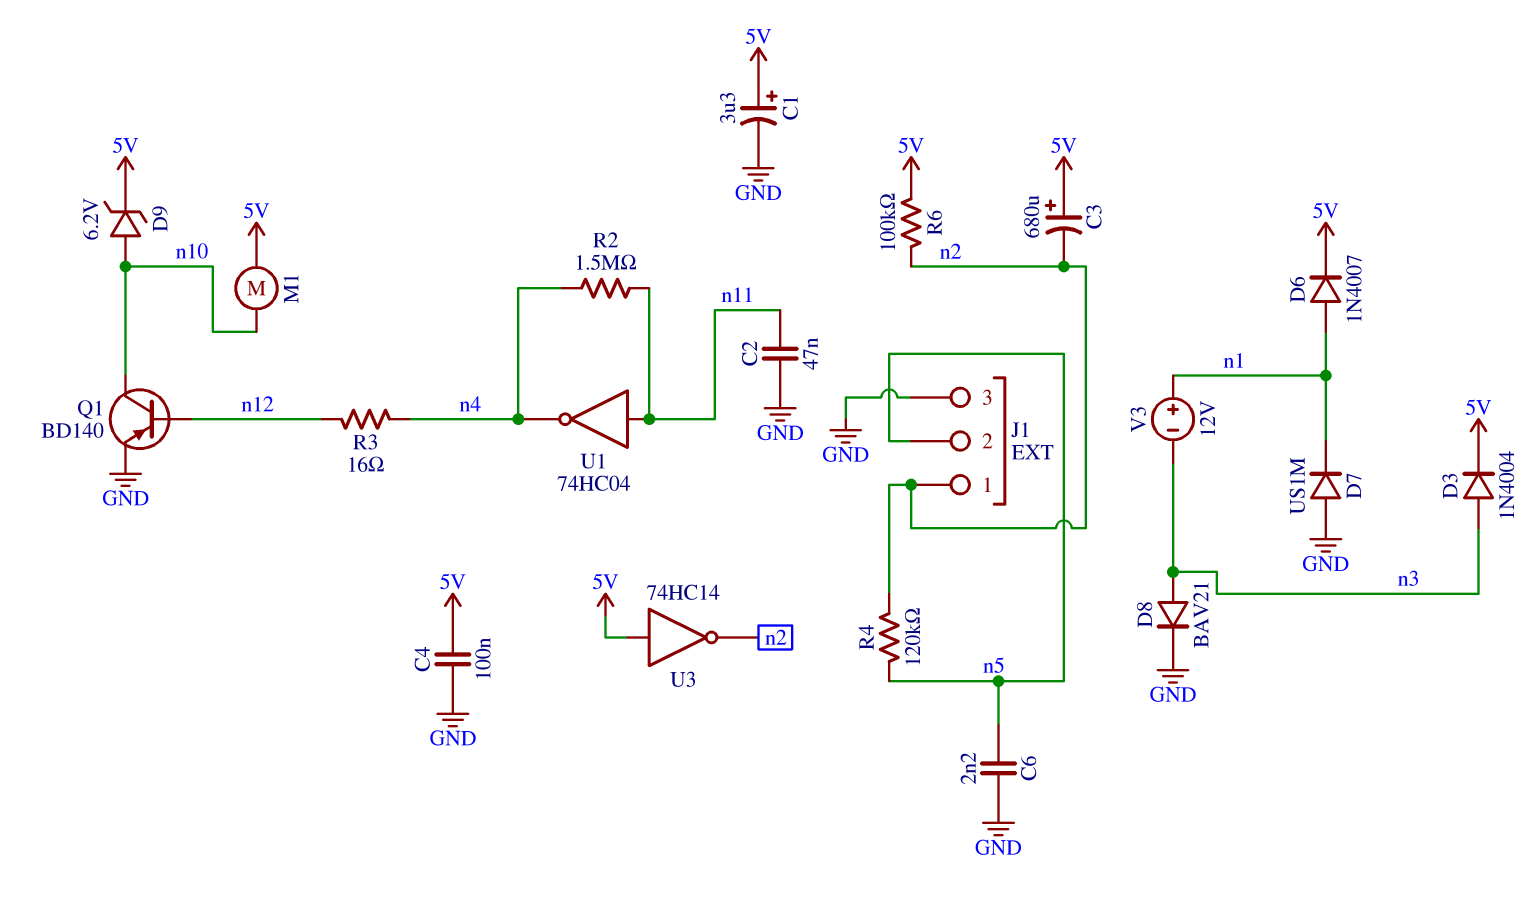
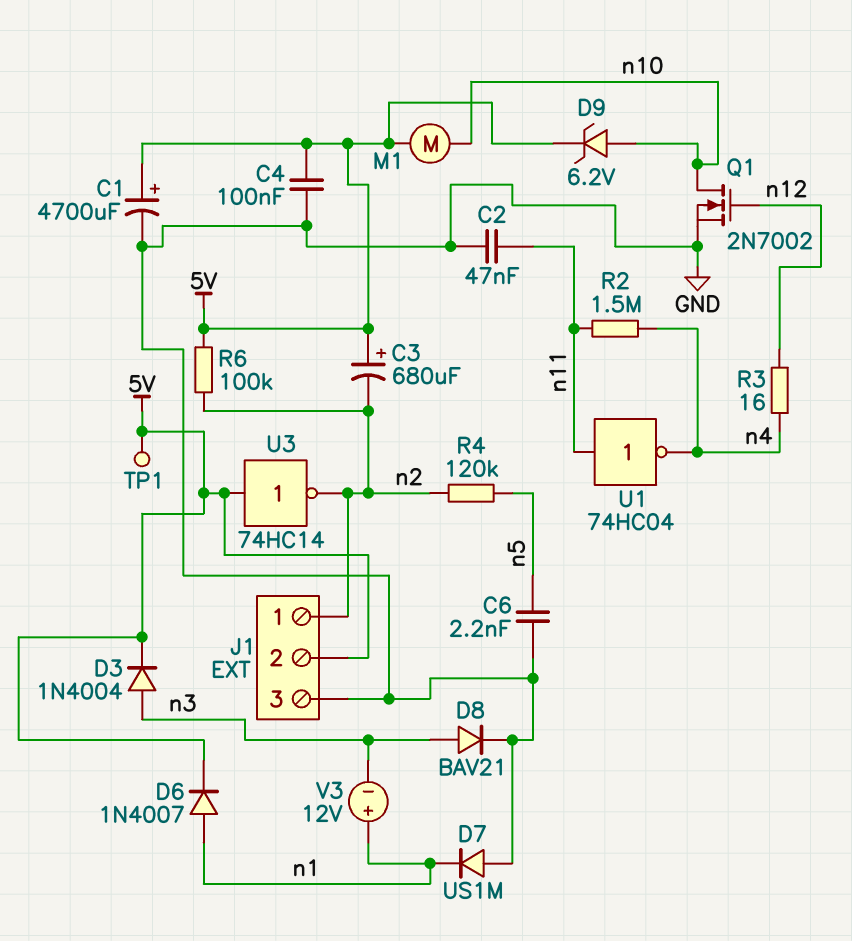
C1: 3.3uF (plus 5V, minus GND) -> 4700uF (plus 5V, minus GND)
J1 pin 2: n5 -> 5V
Q1: PNP BD140 (B n12, C n10, E GND) -> NMOS 2N7002 (G n12, D n10, S GND)
TP1: none -> test point (5V)

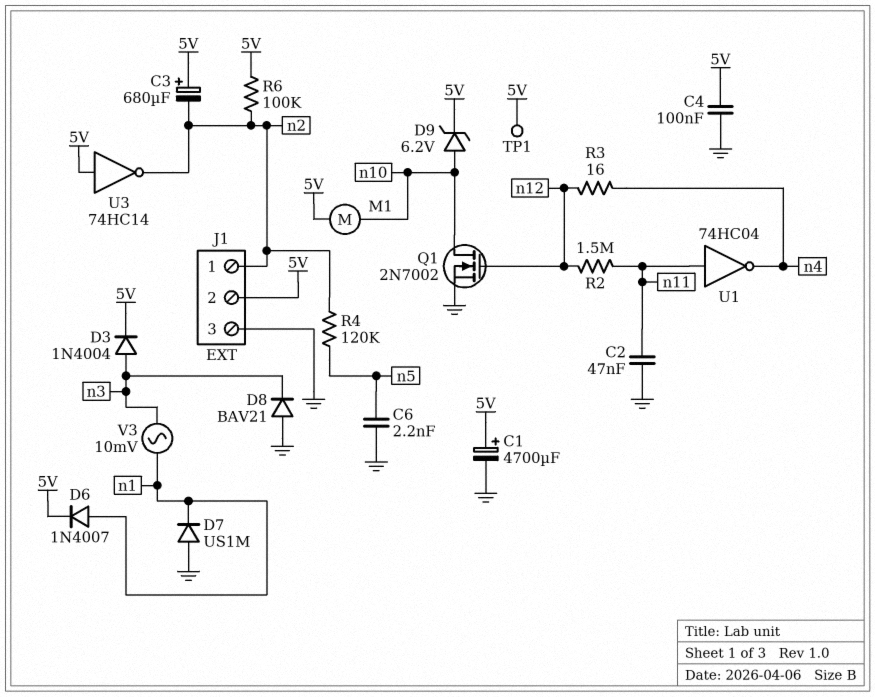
D8: diode BAV21 (A n3, K GND) -> diode BAV21 (A GND, K n3)
R2: 1.5M (n4, n11) -> 1.5M (n11, n12)
V3: 12V (plus n1, minus n3) -> AC 10mV (n1, n3)

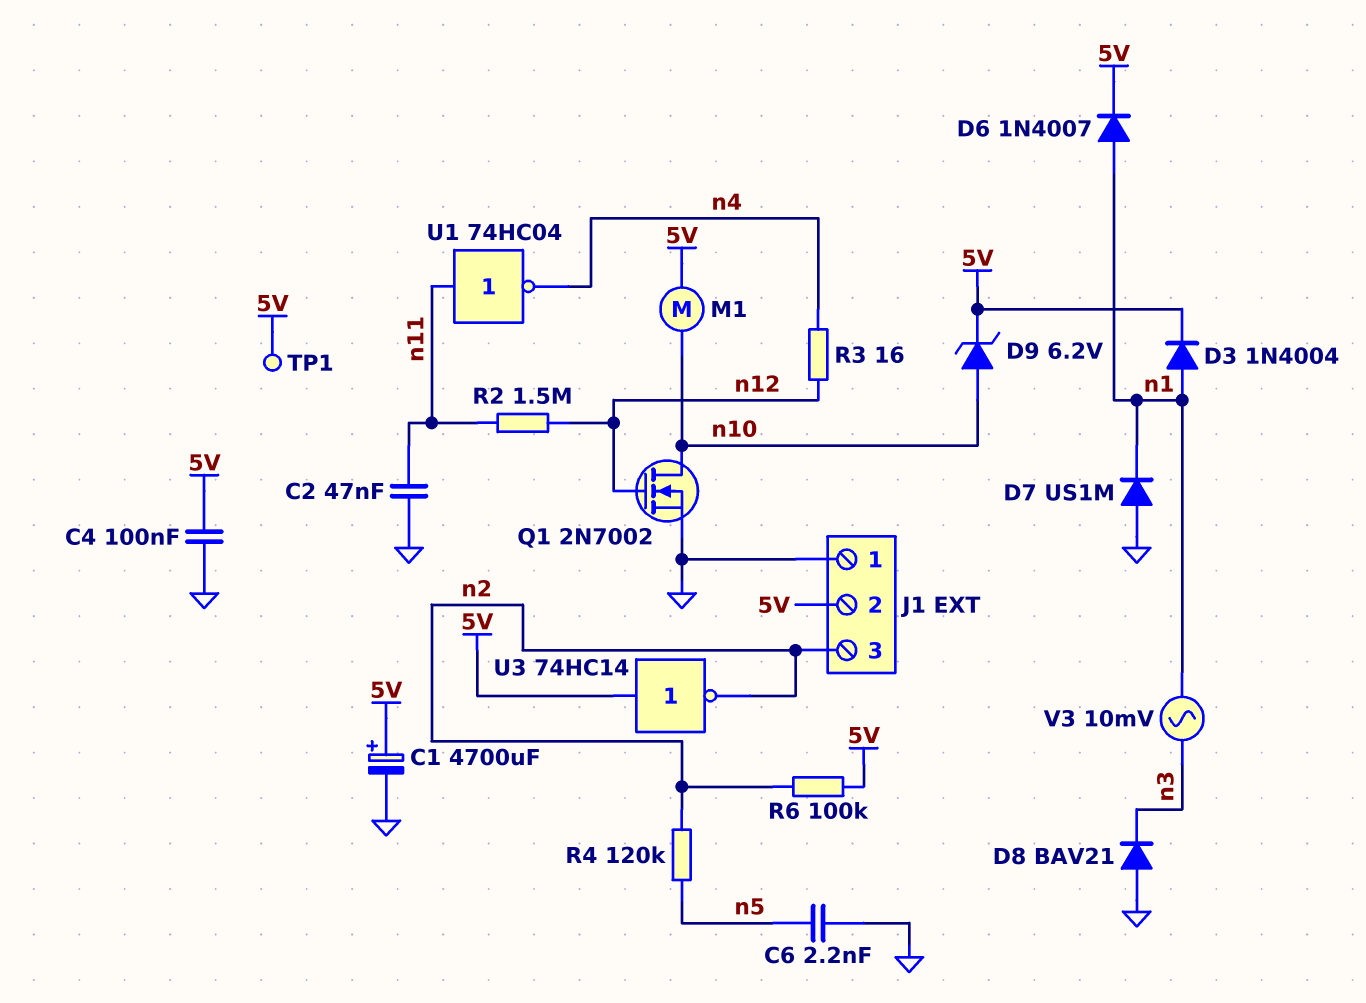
C3: 680uF (plus 5V, minus n2) -> none
D3: diode 1N4004 (A n3, K 5V) -> diode 1N4004 (A n1, K 5V)
J1 pin 1: n2 -> GND
J1 pin 3: GND -> n2

